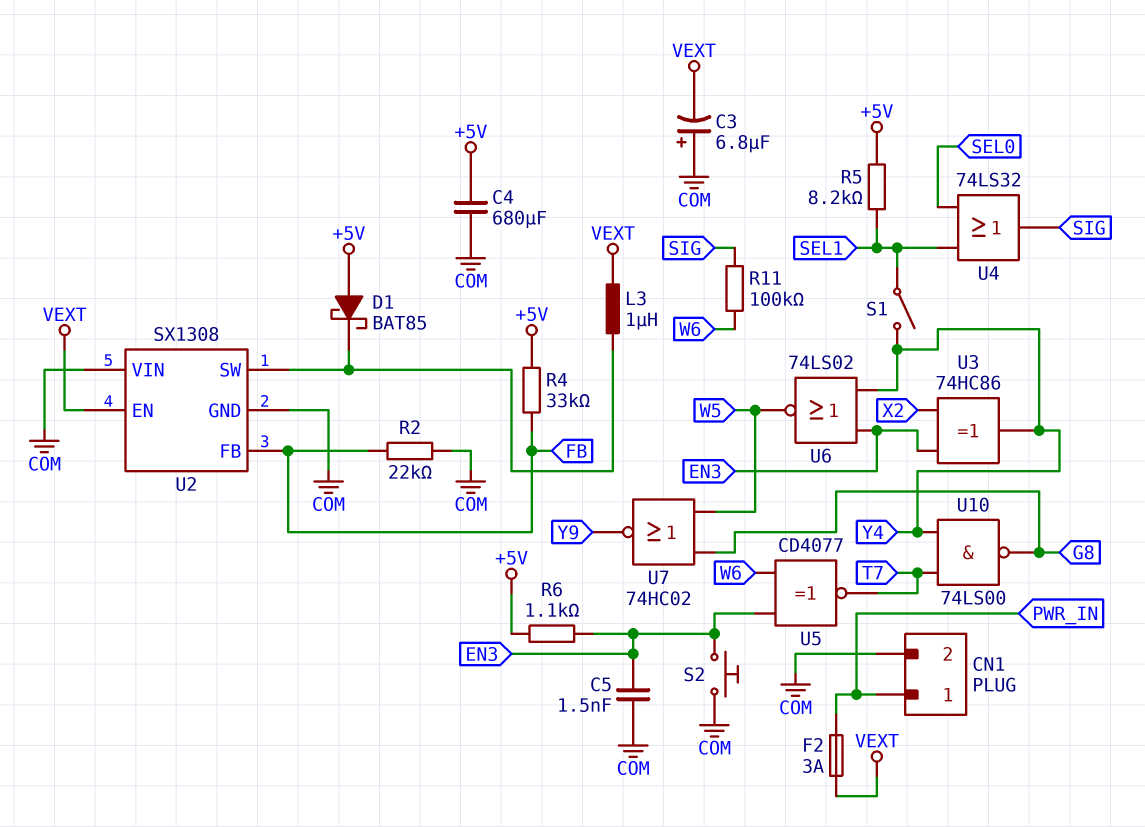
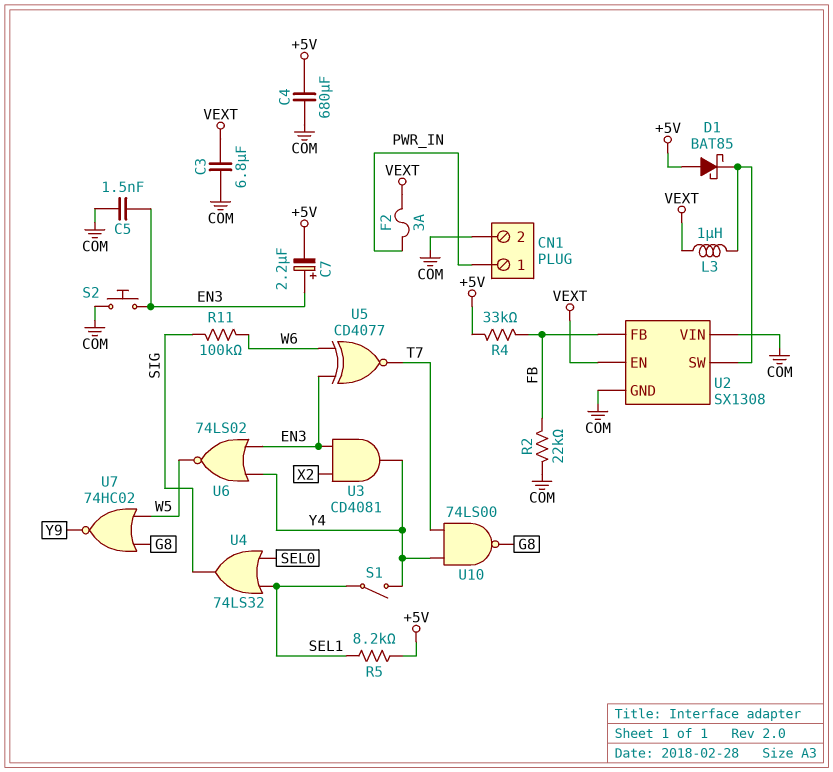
C3: 6.8uF (plus COM, minus VEXT) -> 6.8uF (COM, VEXT)
C7: none -> 2.2uF (plus EN3, minus +5V)
R6: 1.1k (+5V, EN3) -> none
U3: XOR 74HC86 (in EN3, in X2, out Y4) -> AND CD4081 (in EN3, in X2, out Y4)

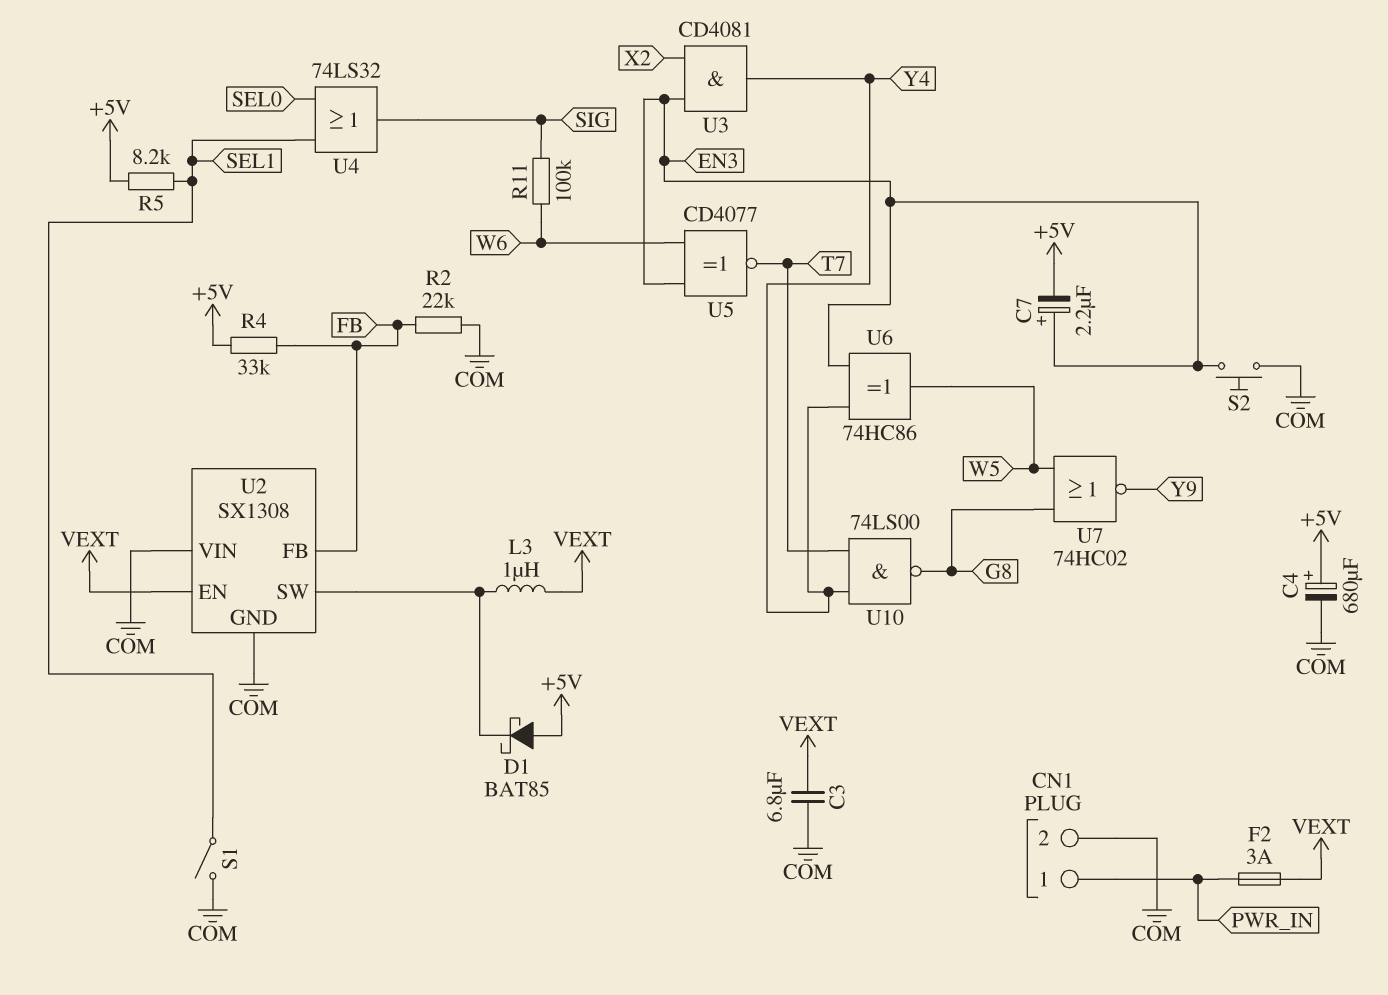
C4: 680uF (+5V, COM) -> 680uF (plus +5V, minus COM)
C5: 1.5nF (COM, EN3) -> none
S1: switch (SEL1, Y4) -> switch (COM, SEL1)
U6: NOR 74LS02 (in EN3, in Y4, out W5) -> XOR 74HC86 (in EN3, in Y4, out W5)

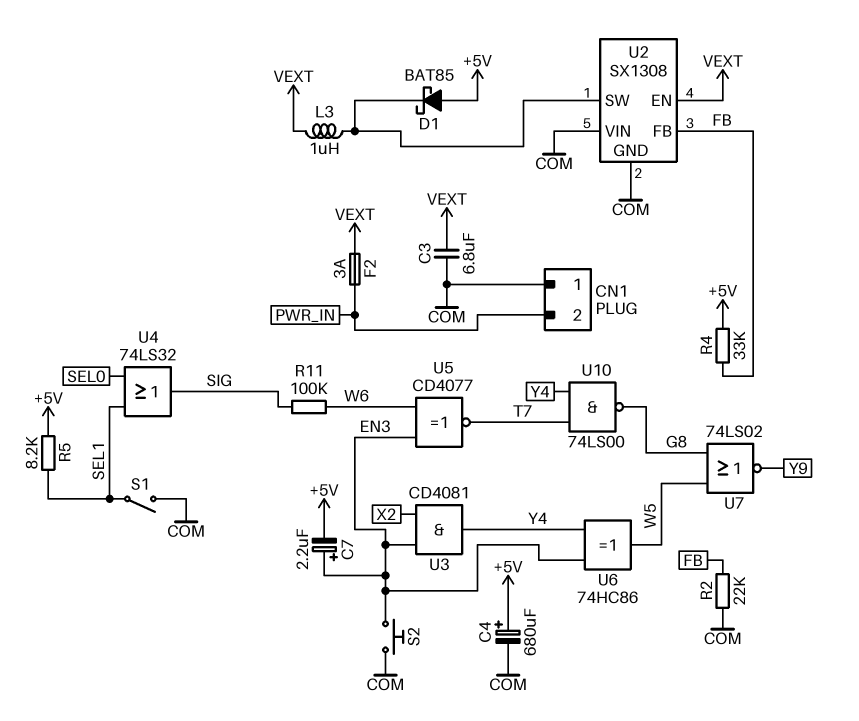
CN1 pin 1: PWR_IN -> COM
CN1 pin 2: COM -> PWR_IN
U7: NOR 74HC02 (in G8, in W5, out Y9) -> NOR 74LS02 (in G8, in W5, out Y9)

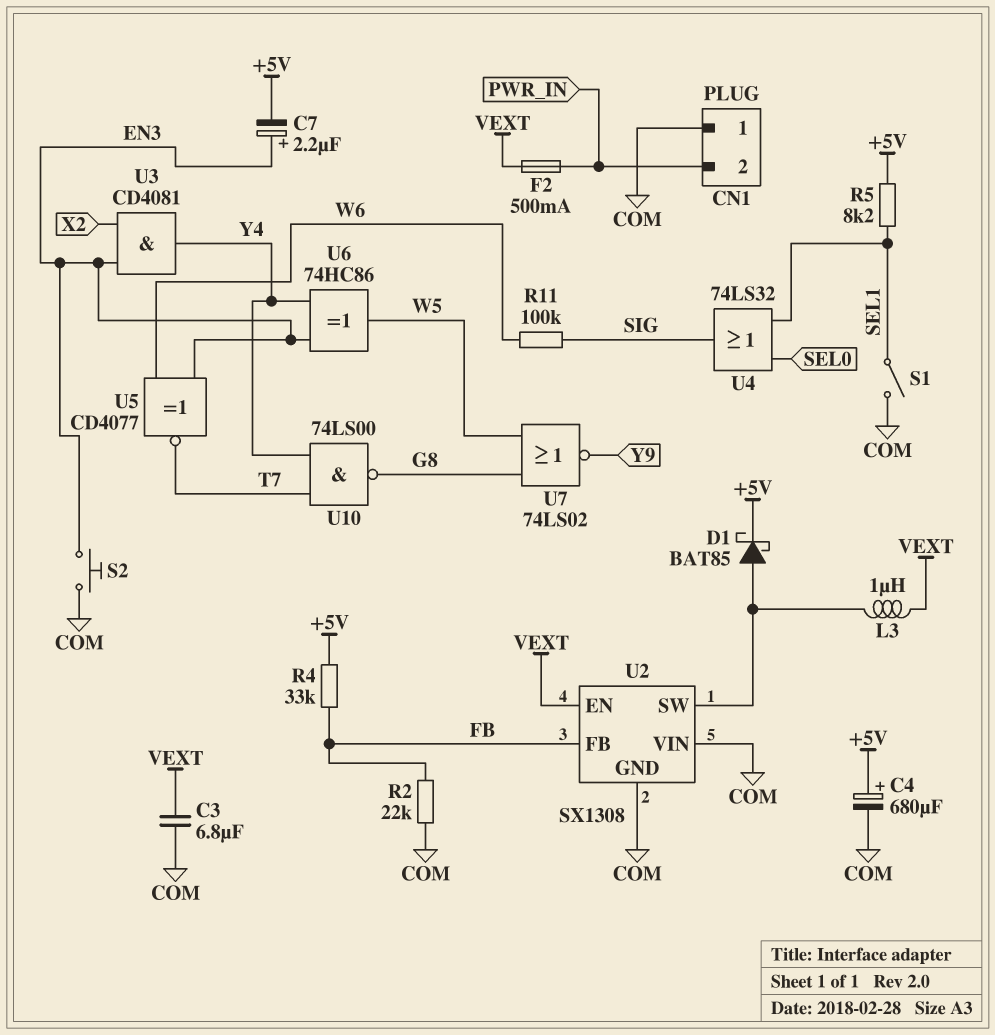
D1: schottky BAT85 (A +5V, K U2/SW) -> schottky BAT85 (A U2/SW, K +5V)
F2: 3A (PWR_IN, VEXT) -> 500mA (PWR_IN, VEXT)

